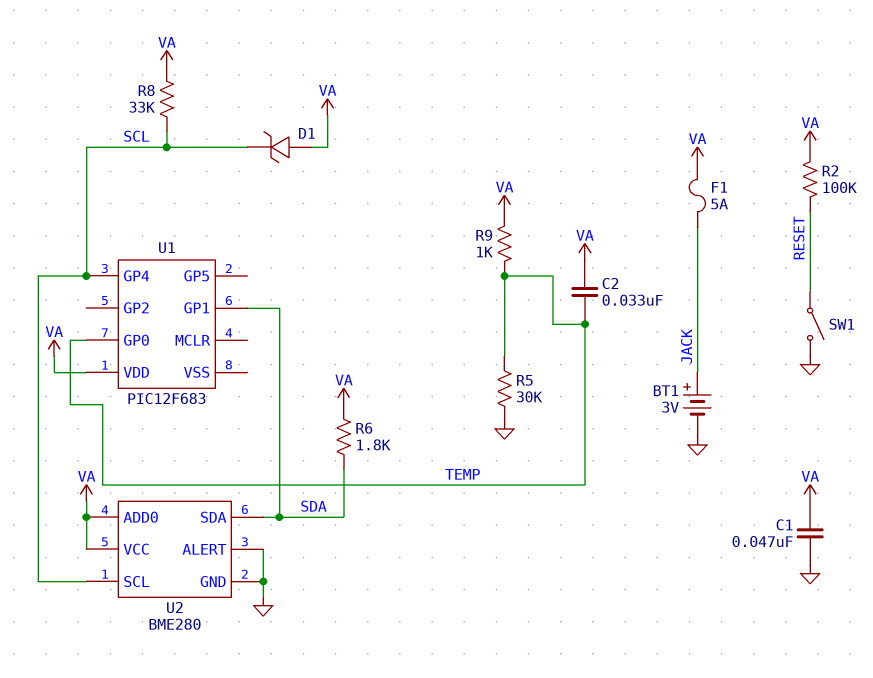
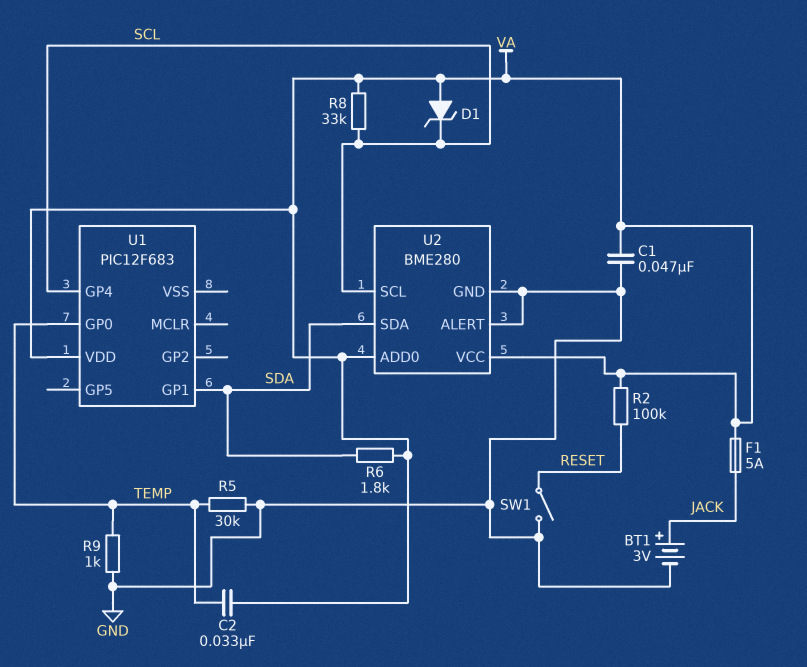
R9: 1k (TEMP, VA) -> 1k (GND, TEMP)

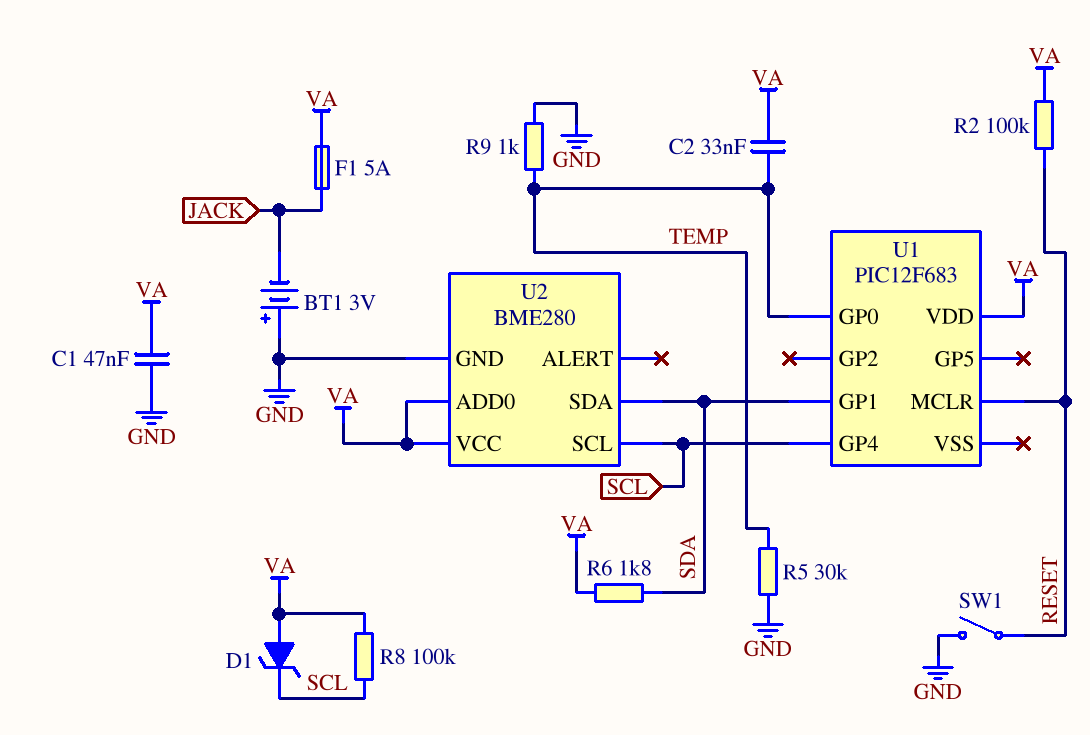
BT1: 3V (plus JACK, minus GND) -> 3V (plus GND, minus JACK)
R8: 33k (SCL, VA) -> 100k (SCL, VA)
U1 pin MCLR: none -> RESET
U2 pin ALERT: GND -> none

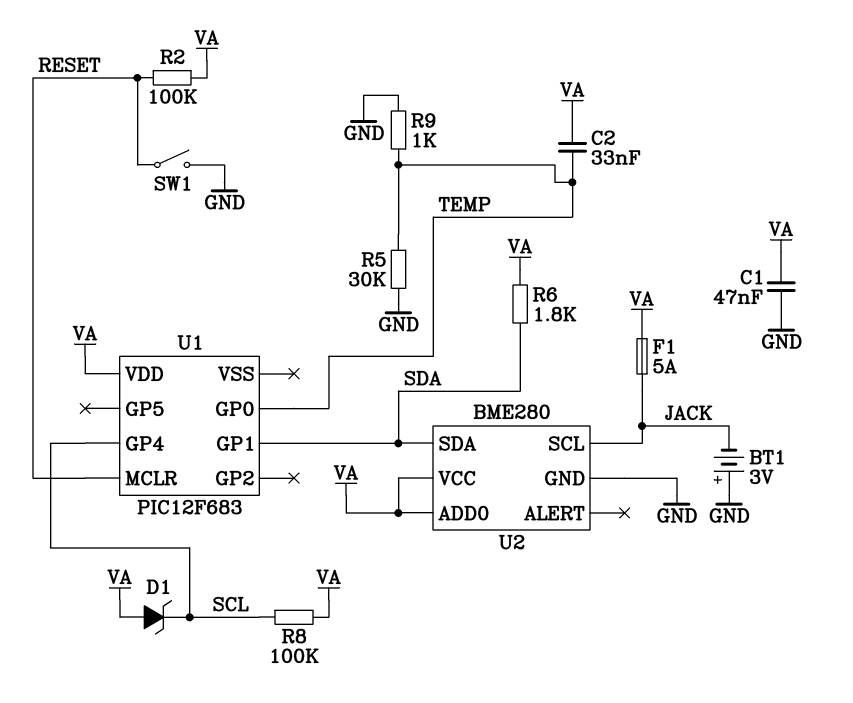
U2 pin SCL: SCL -> JACK

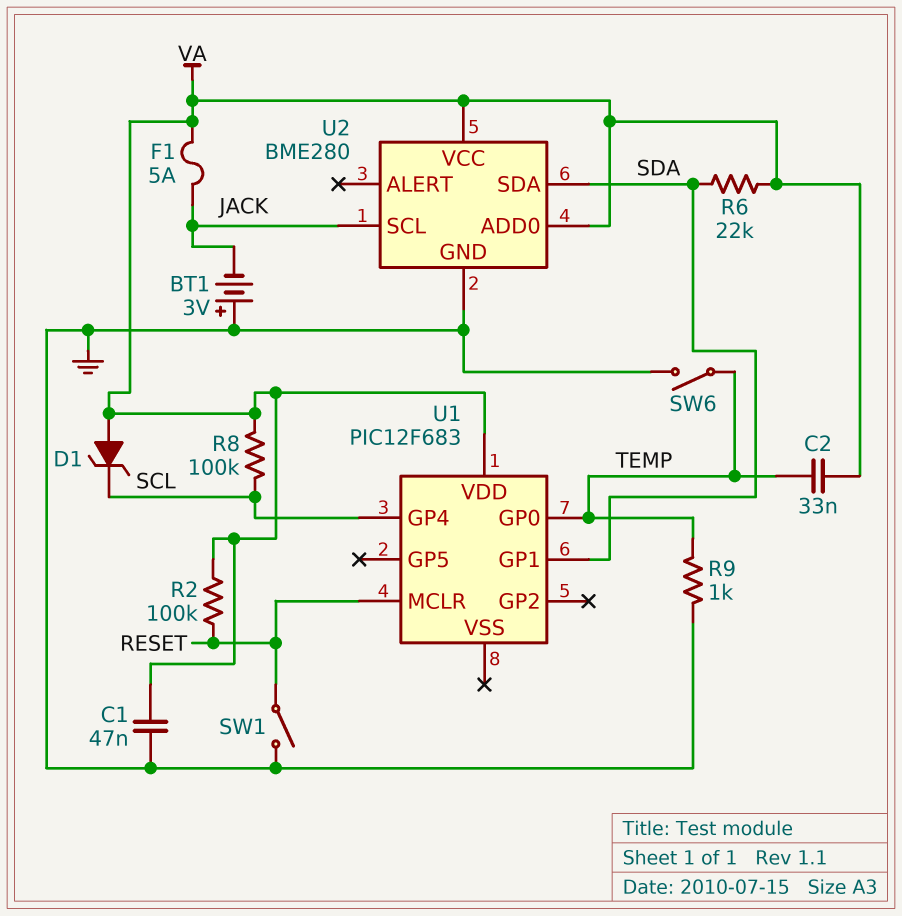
R5: 30k (GND, TEMP) -> none
R6: 1.8k (SDA, VA) -> 22k (SDA, VA)
SW6: none -> switch (GND, TEMP)

